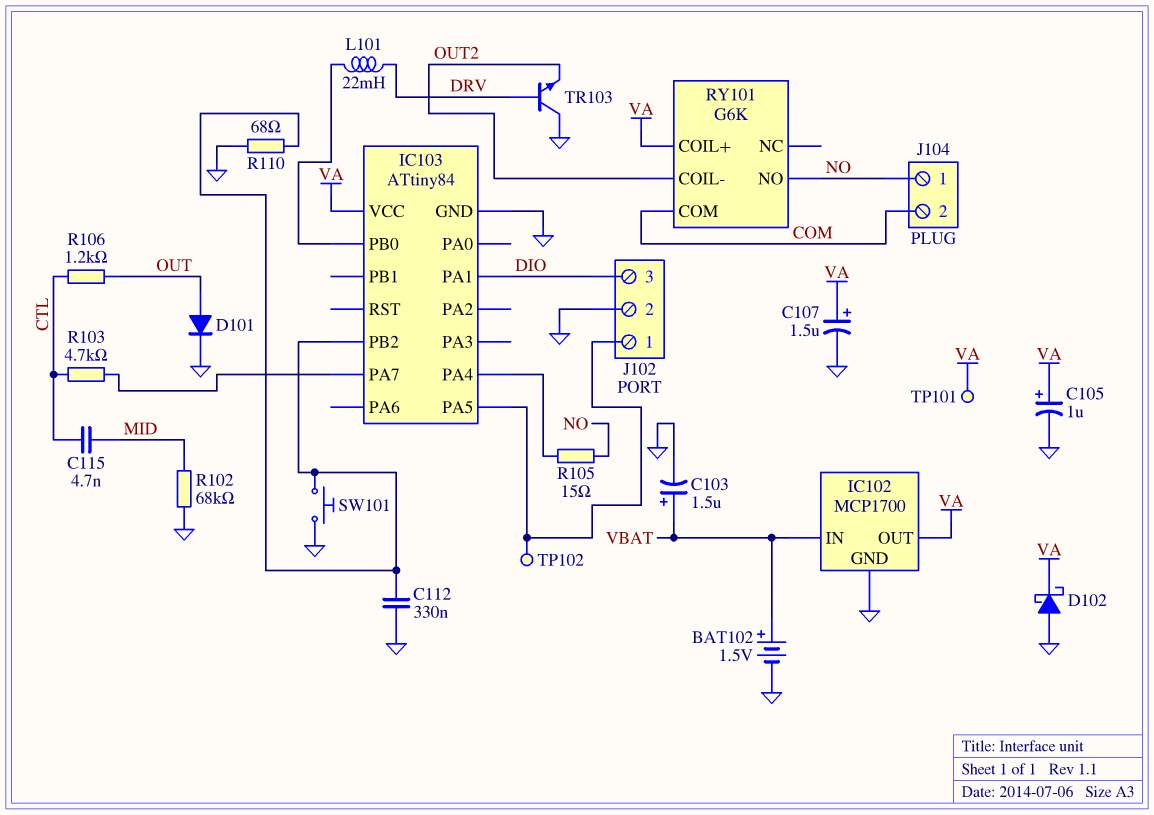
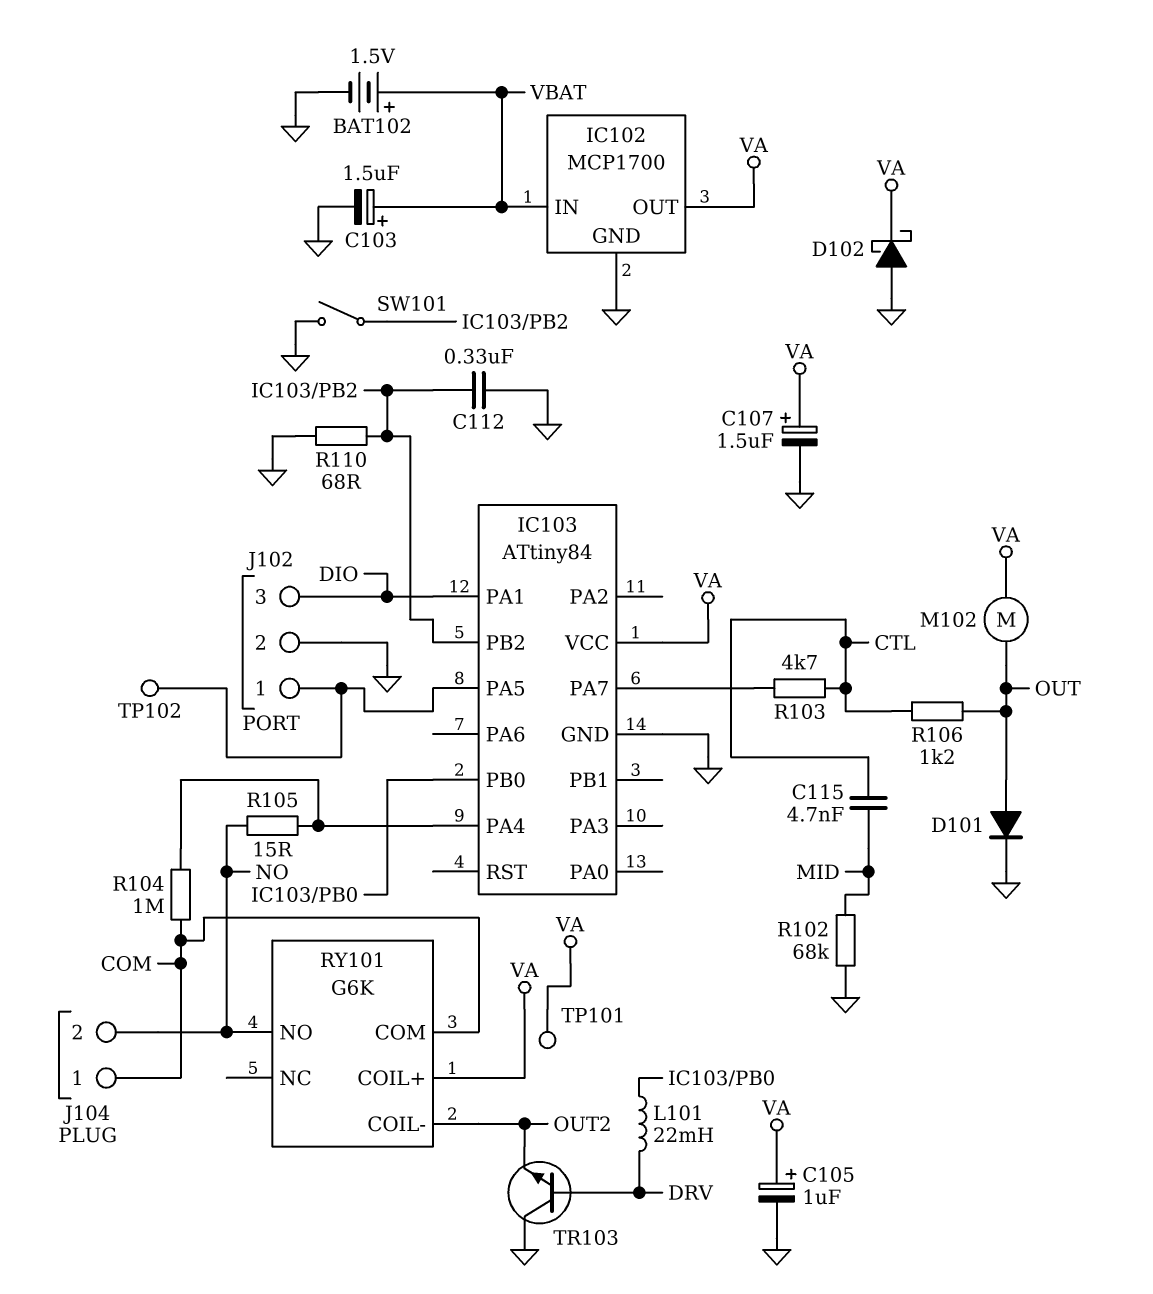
J104 pin 1: NO -> COM
J104 pin 2: COM -> NO
M102: none -> motor (OUT, VA)
R104: none -> 1M (COM, IC103/PA4)
SW101: button (GND, IC103/PB2) -> switch (GND, IC103/PB2)

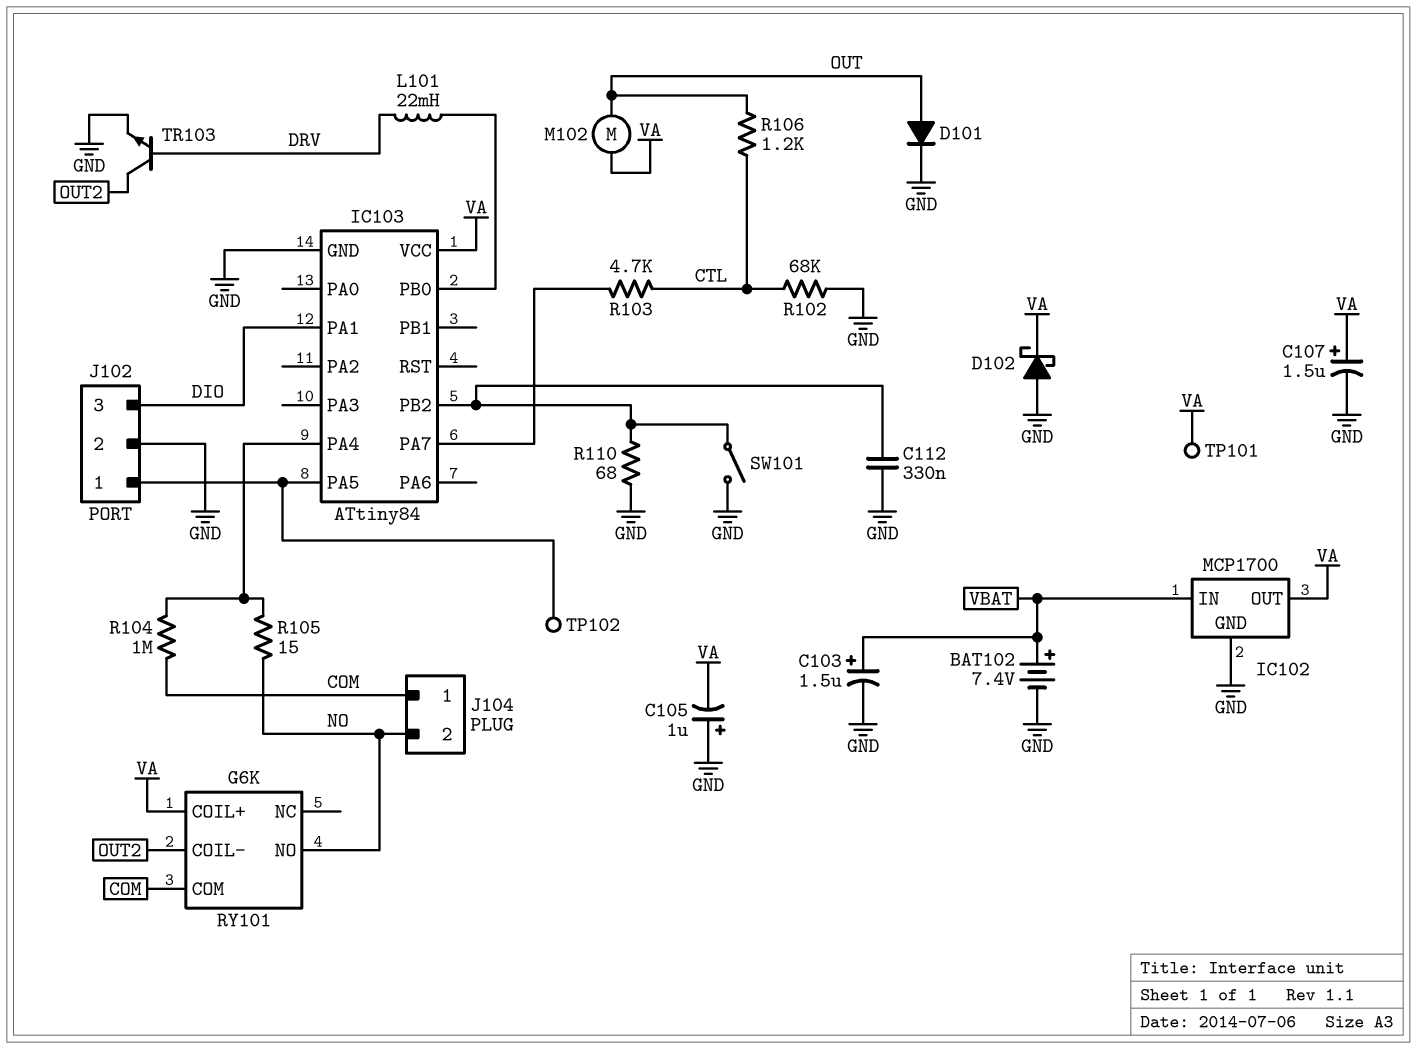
BAT102: 1.5V (plus VBAT, minus GND) -> 7.4V (plus VBAT, minus GND)
C105: 1uF (plus VA, minus GND) -> 1uF (plus GND, minus VA)
C115: 4.7nF (CTL, MID) -> none
R102: 68k (GND, MID) -> 68k (CTL, GND)
TR103: NPN (B DRV, C GND, E OUT2) -> NPN (B DRV, C OUT2, E GND)

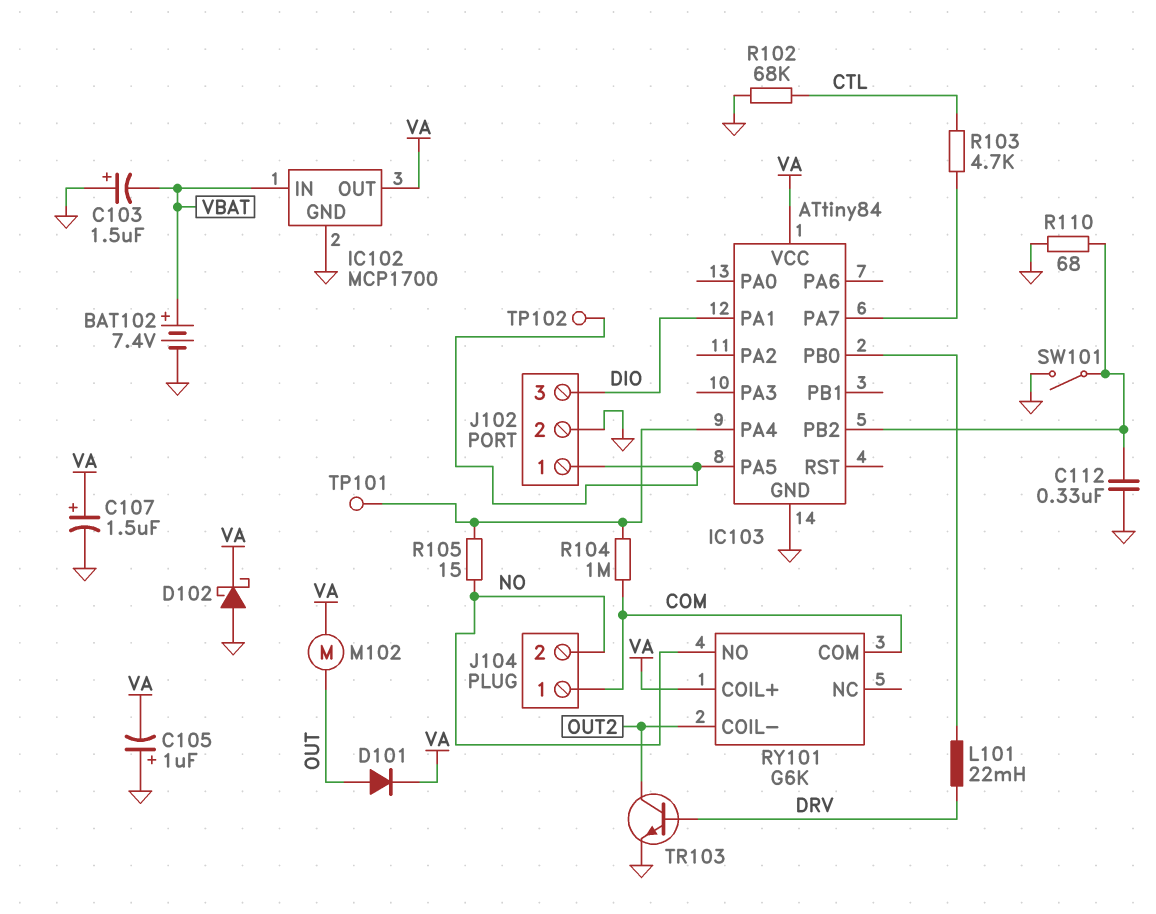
C103: 1.5uF (plus VBAT, minus GND) -> 1.5uF (plus GND, minus VBAT)
D101: diode (A OUT, K GND) -> diode (A OUT, K VA)
R106: 1.2k (CTL, OUT) -> none
TP101: test point (VA) -> test point (IC103/PA4)

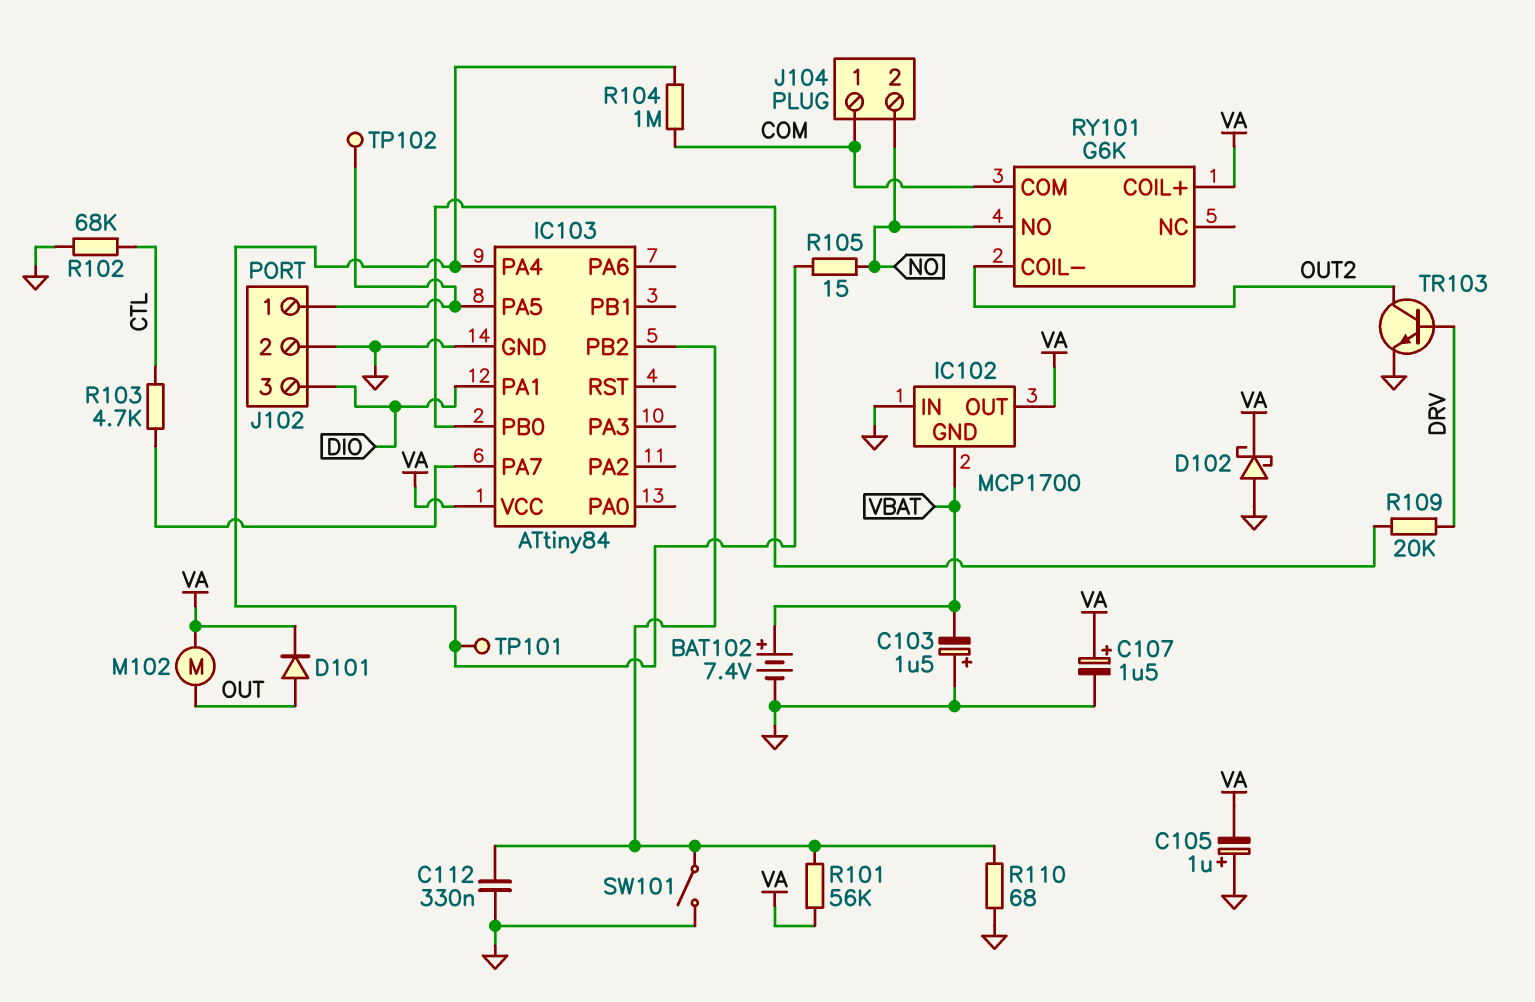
IC102 pin GND: GND -> VBAT
IC102 pin IN: VBAT -> GND
L101: 22mH (DRV, IC103/PB0) -> none
R101: none -> 56k (IC103/PB2, VA)
R109: none -> 20k (DRV, IC103/PB0)

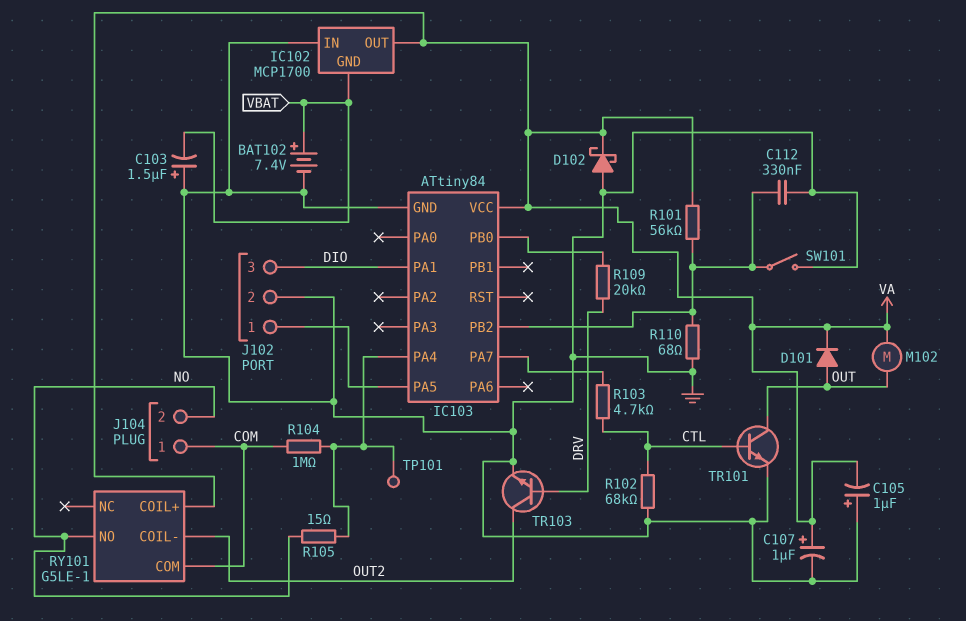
C107: 1.5uF (plus VA, minus GND) -> 1uF (plus VA, minus GND)
RY101: G6K -> G5LE-1
TP102: test point (IC103/PA5) -> none
TR101: none -> NPN (B CTL, C OUT, E GND)

